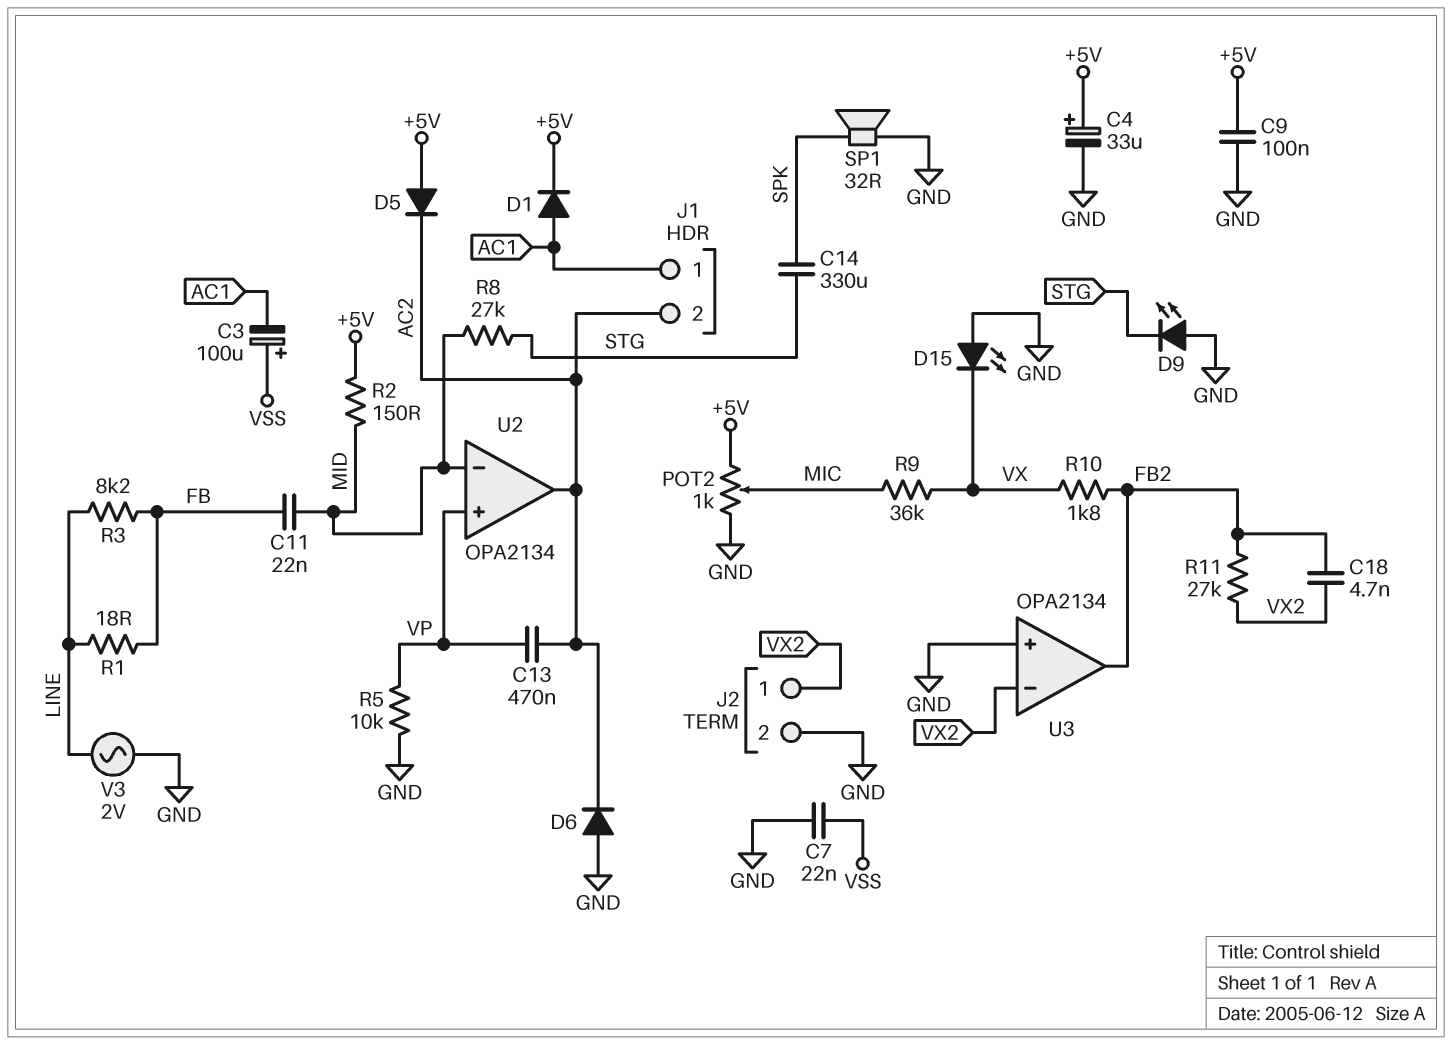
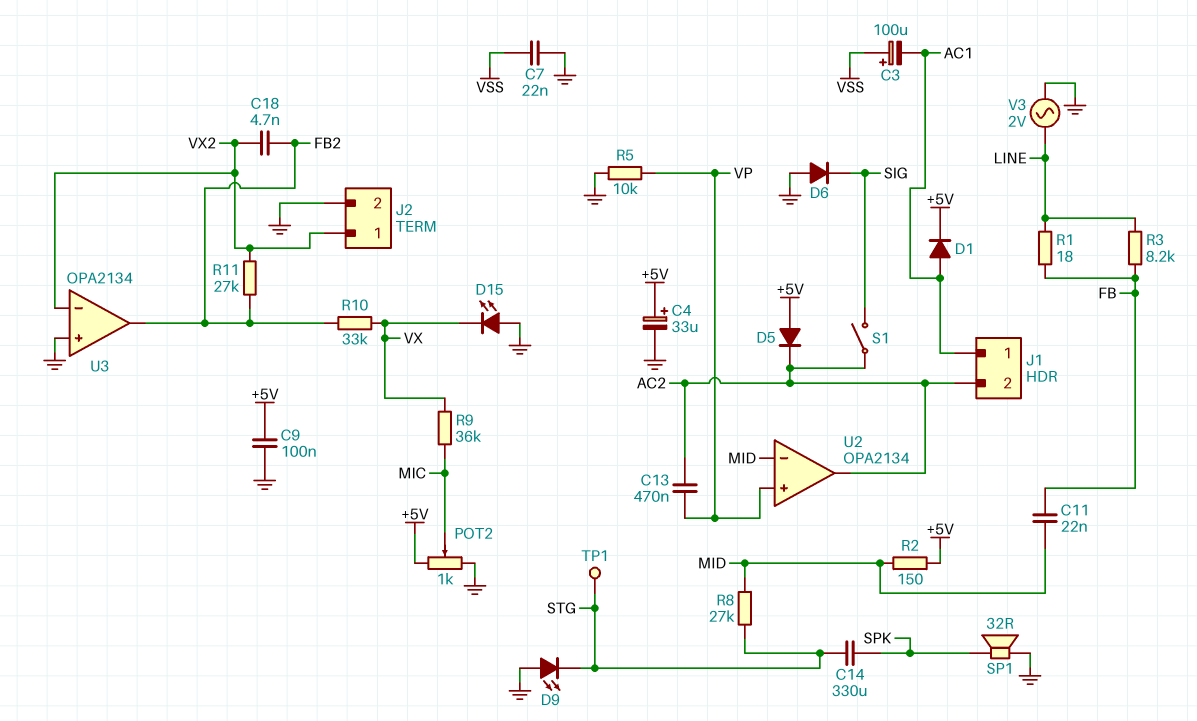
D6: diode (A GND, K AC2) -> diode (A GND, K SIG)
R10: 1.8k (FB2, VX) -> 33k (FB2, VX)
S1: none -> switch (AC2, SIG)
TP1: none -> test point (STG)

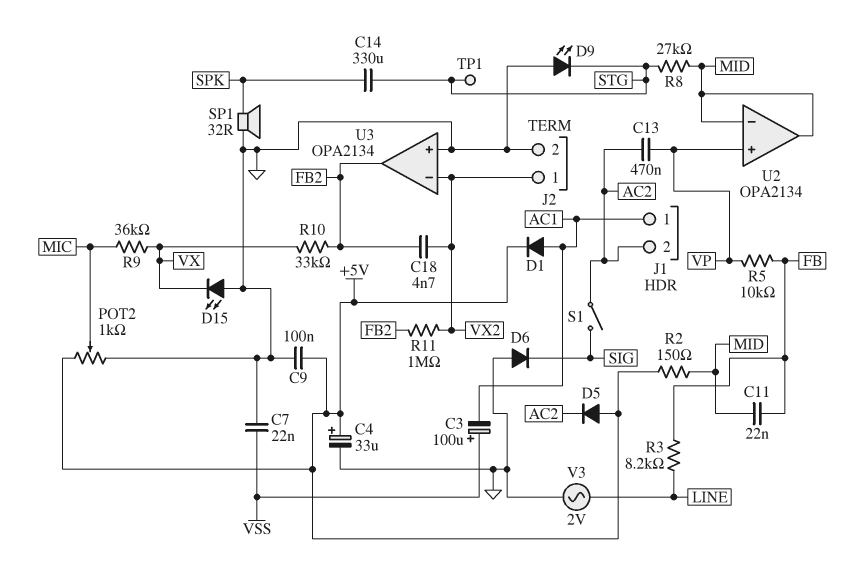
R1: 18 (FB, LINE) -> none
R5: 10k (GND, VP) -> 10k (FB, VP)
R11: 27k (FB2, VX2) -> 1M (FB2, VX2)
U2 pin out: AC2 -> MID

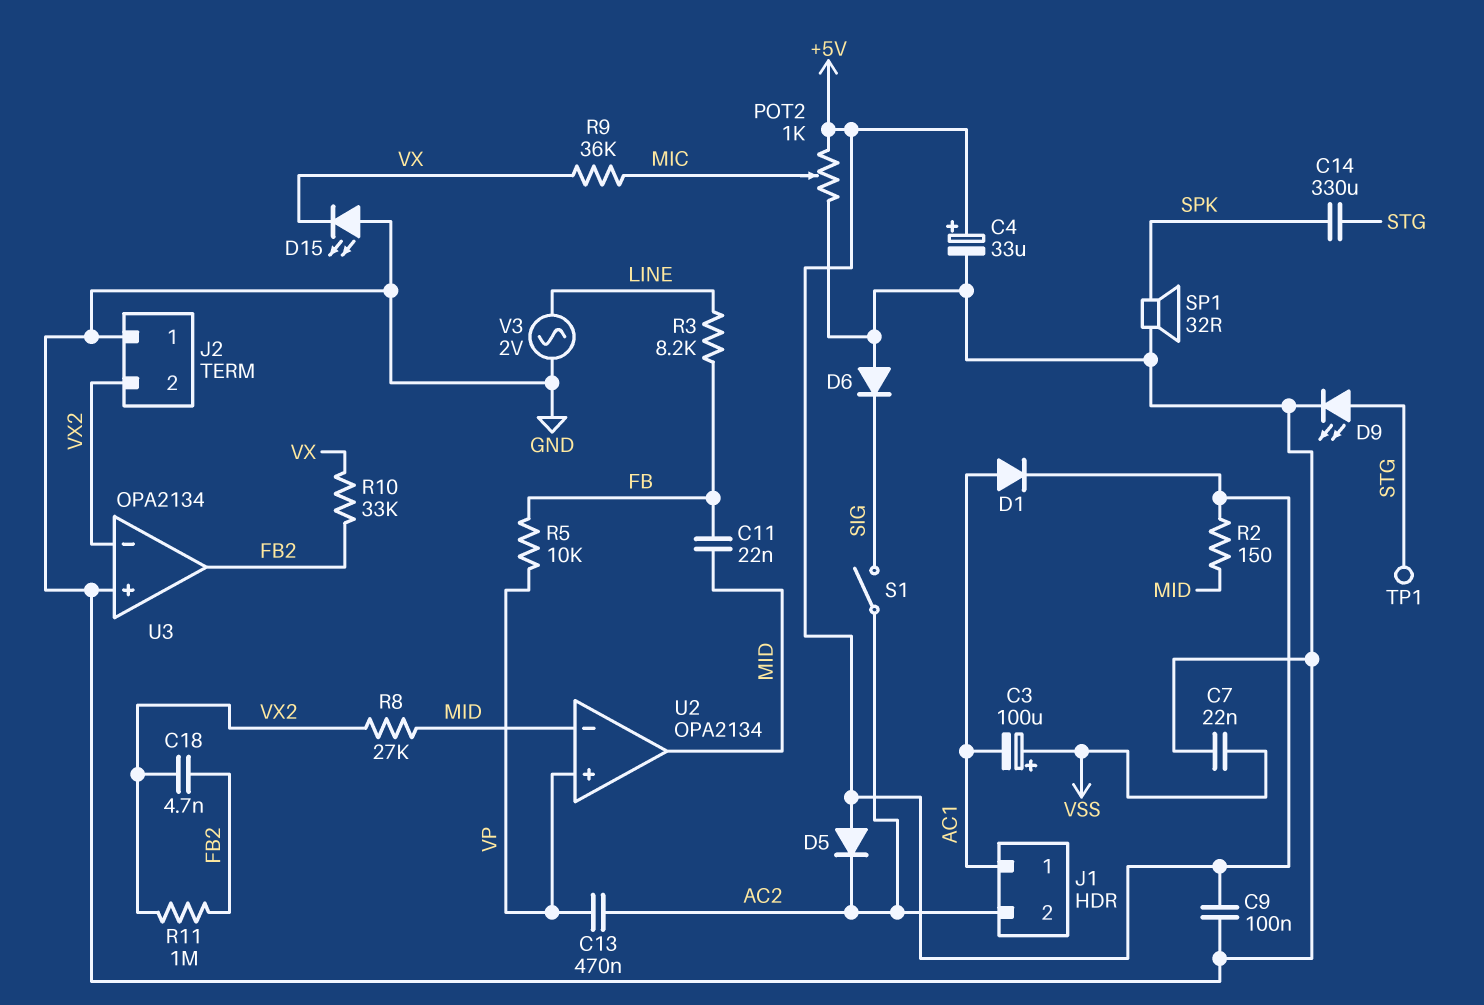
D9: LED (A GND, K STG) -> LED (A STG, K GND)
J2 pin 1: VX2 -> GND
J2 pin 2: GND -> VX2
R8: 27k (MID, STG) -> 27k (MID, VX2)

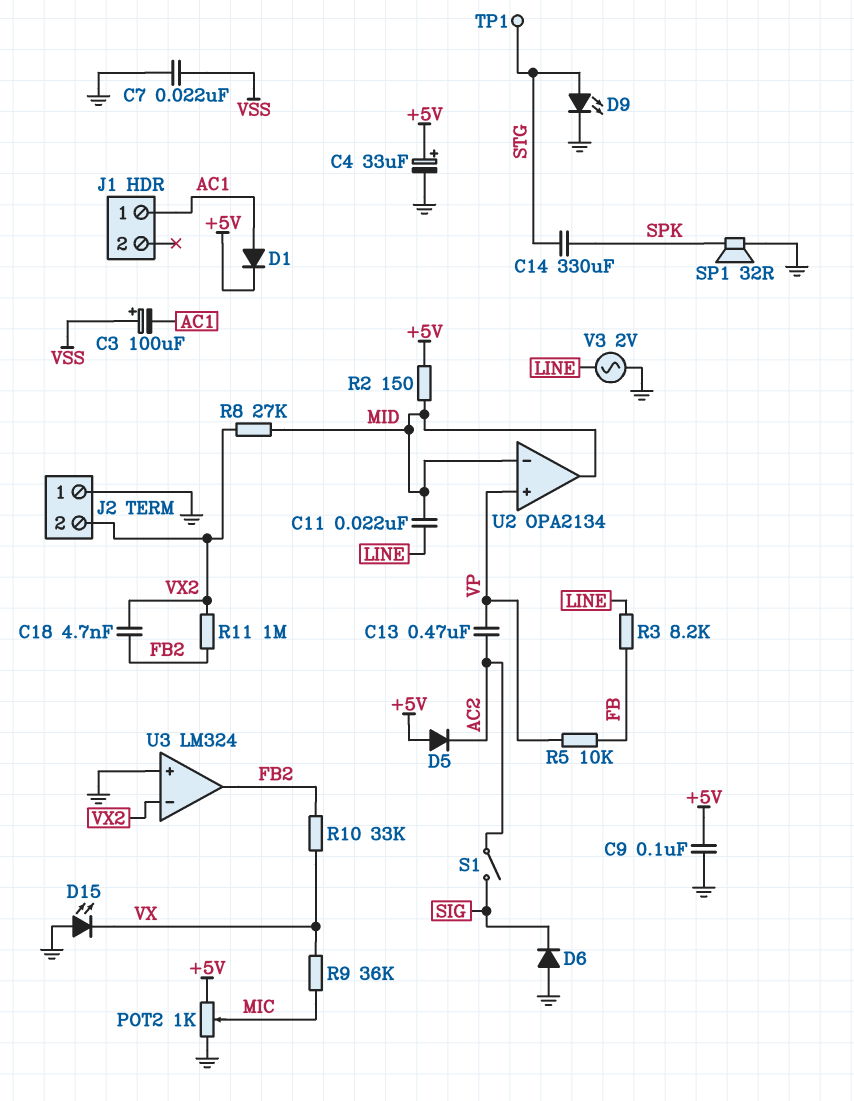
C11: 22nF (FB, MID) -> 22nF (LINE, MID)
J1 pin 2: AC2 -> none
U3: OPA2134 -> LM324

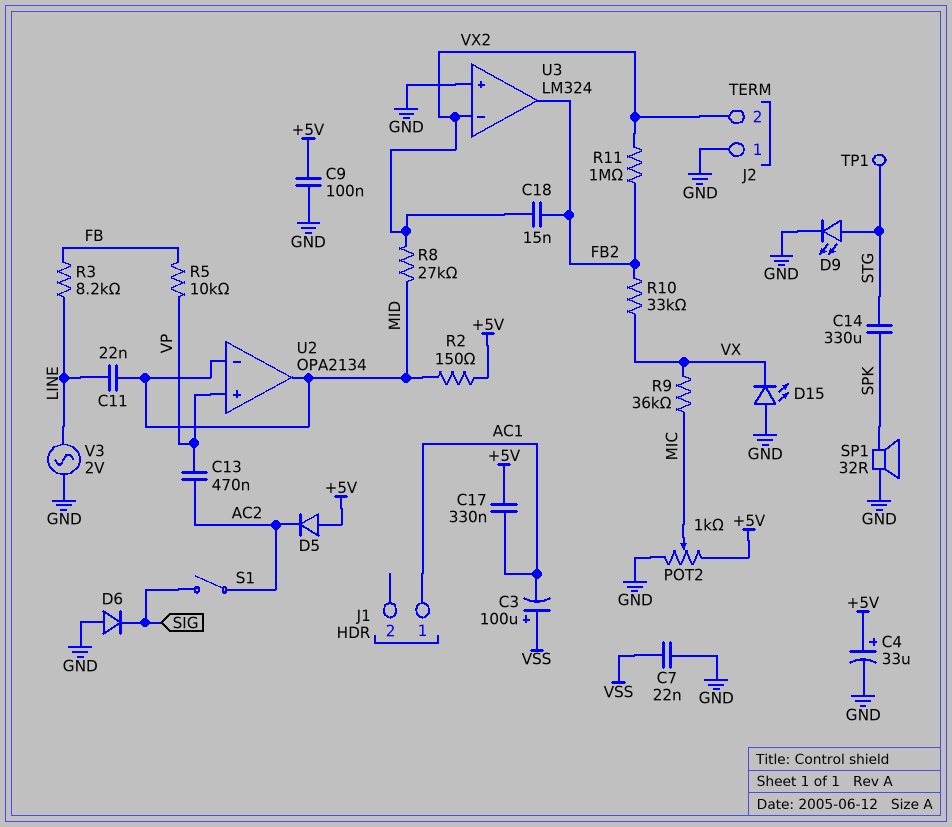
C17: none -> 330nF (+5V, AC1)
C18: 4.7nF (FB2, VX2) -> 15nF (FB2, VX2)
D1: diode (A AC1, K +5V) -> none

